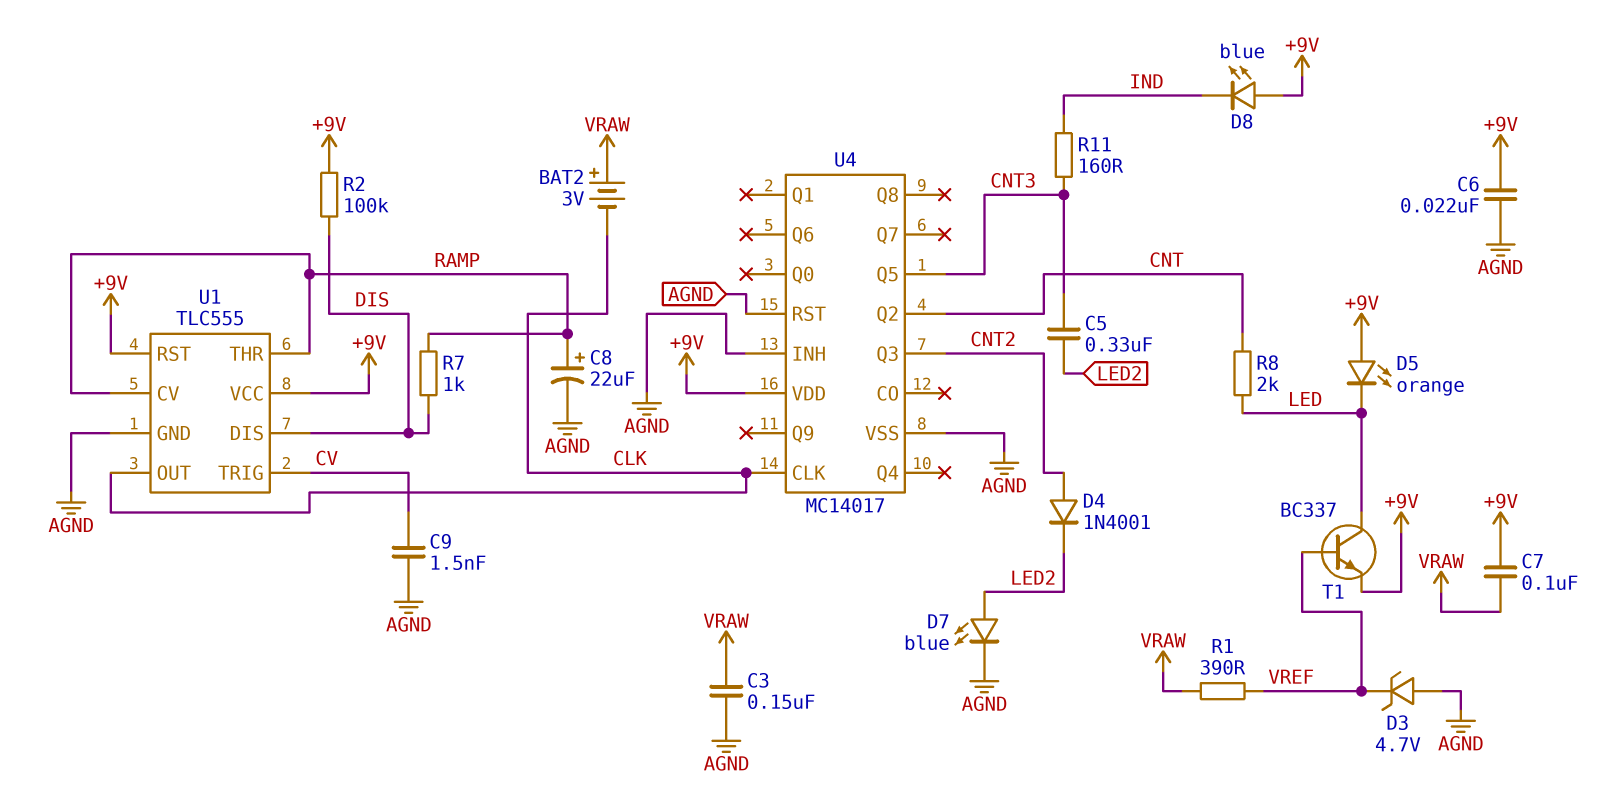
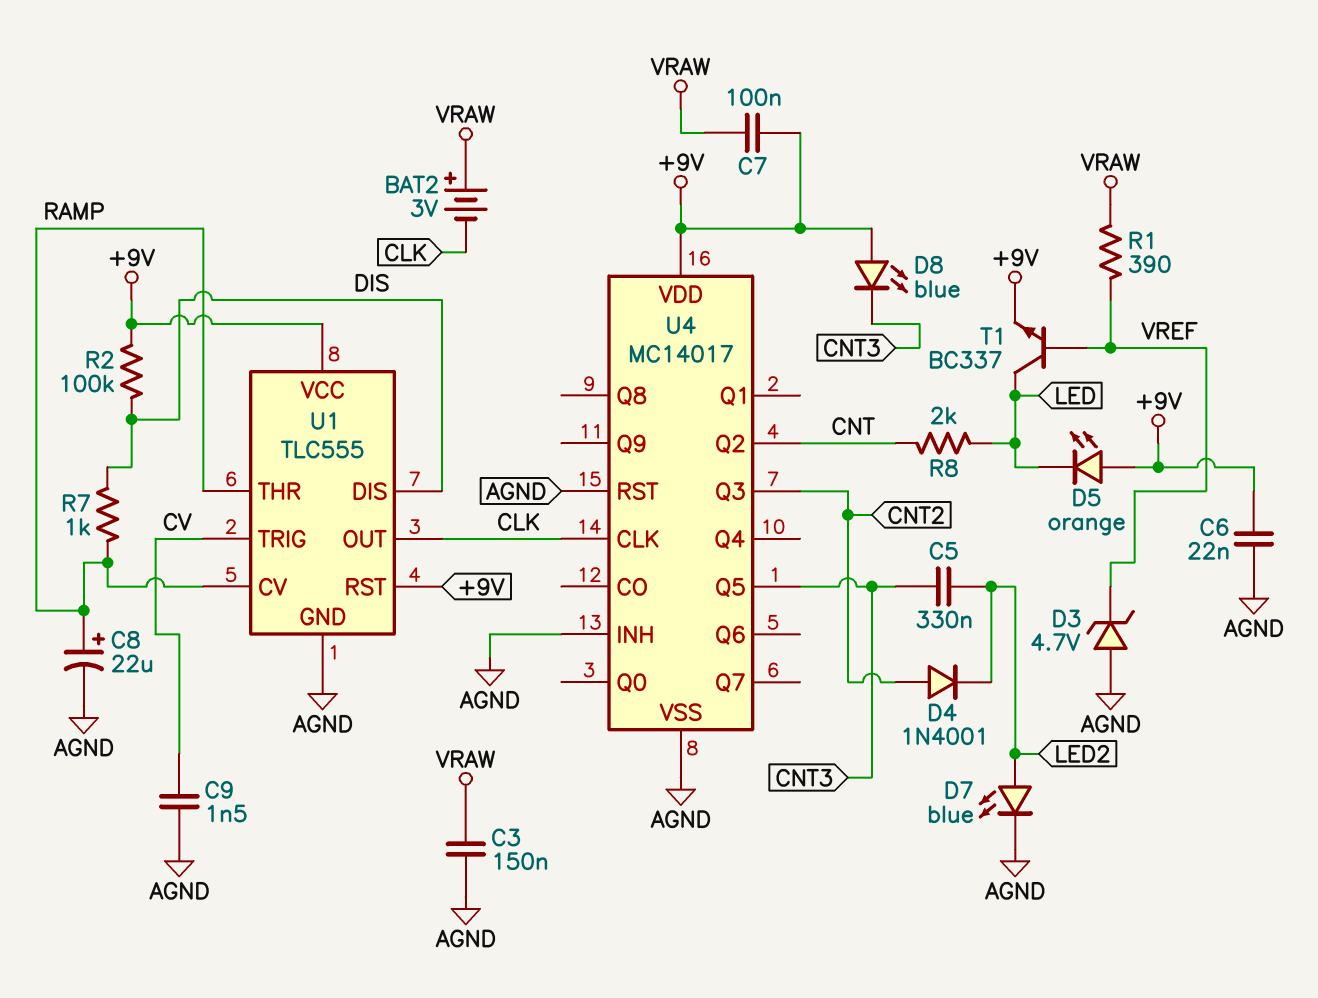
D8: LED blue (A +9V, K IND) -> LED blue (A +9V, K CNT3)
R11: 160 (CNT3, IND) -> none

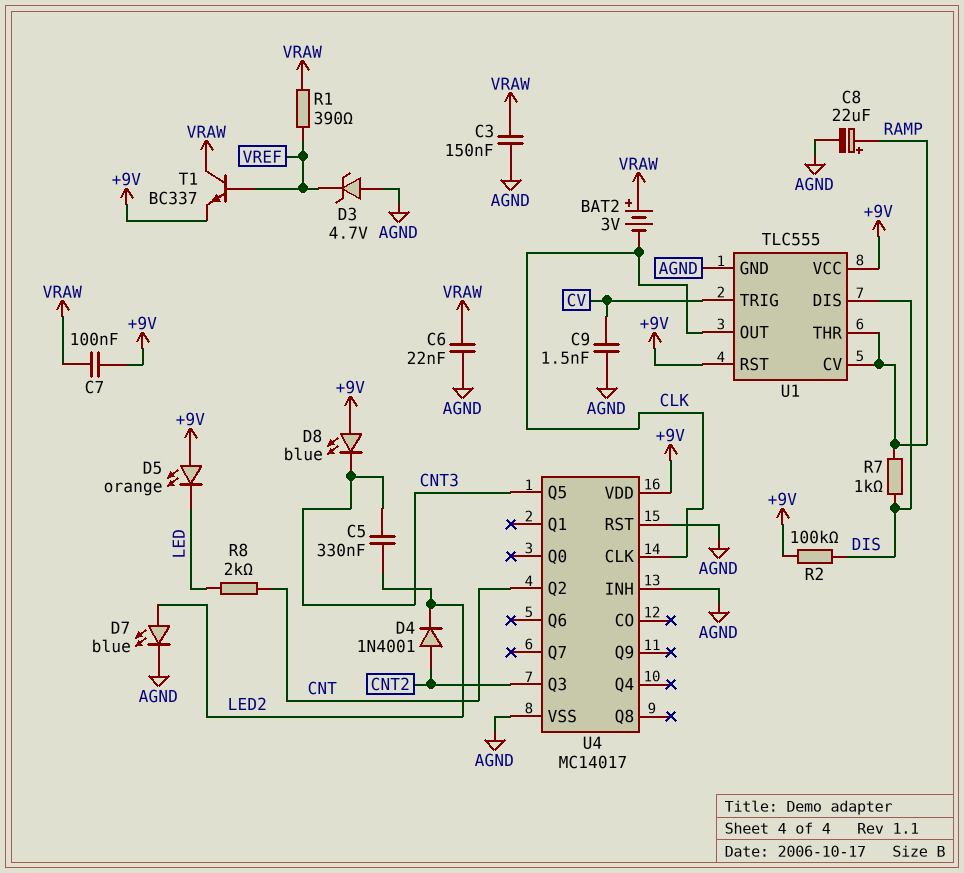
C6: 22nF (+9V, AGND) -> 22nF (AGND, VRAW)
T1: NPN BC337 (B VREF, C LED, E +9V) -> NPN BC337 (B VREF, C VRAW, E +9V)

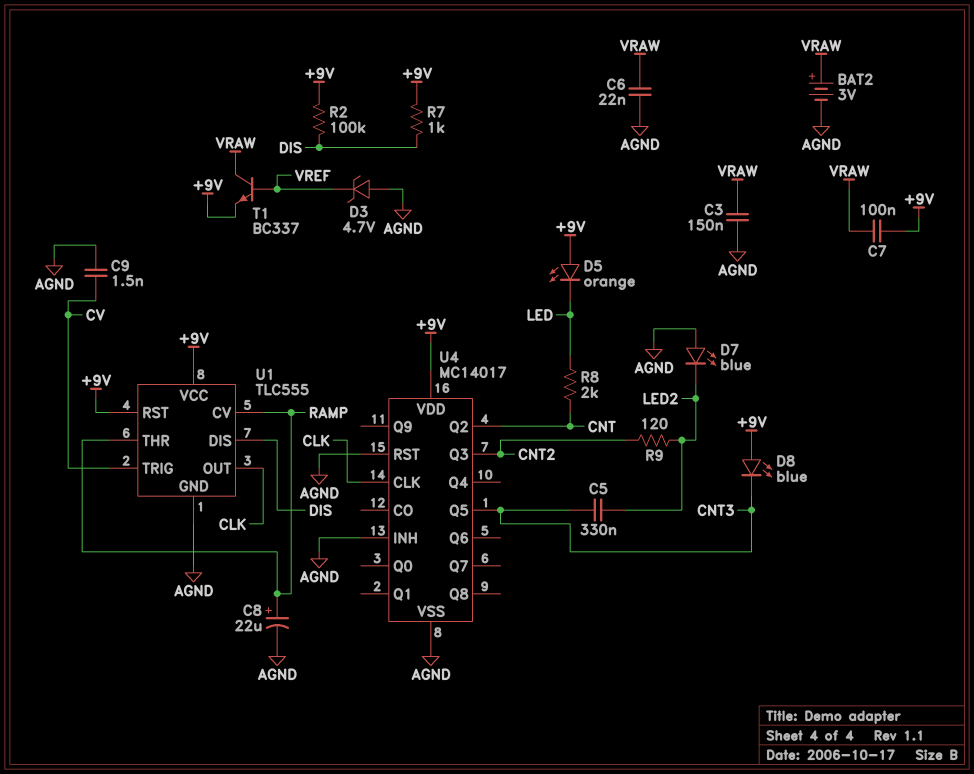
BAT2: 3V (plus VRAW, minus CLK) -> 3V (plus VRAW, minus AGND)
D4: diode 1N4001 (A CNT2, K LED2) -> none
D7: LED blue (A LED2, K AGND) -> LED blue (A AGND, K LED2)
R1: 390 (VRAW, VREF) -> none
R7: 1k (DIS, RAMP) -> 1k (+9V, DIS)
R9: none -> 120 (CNT2, LED2)

